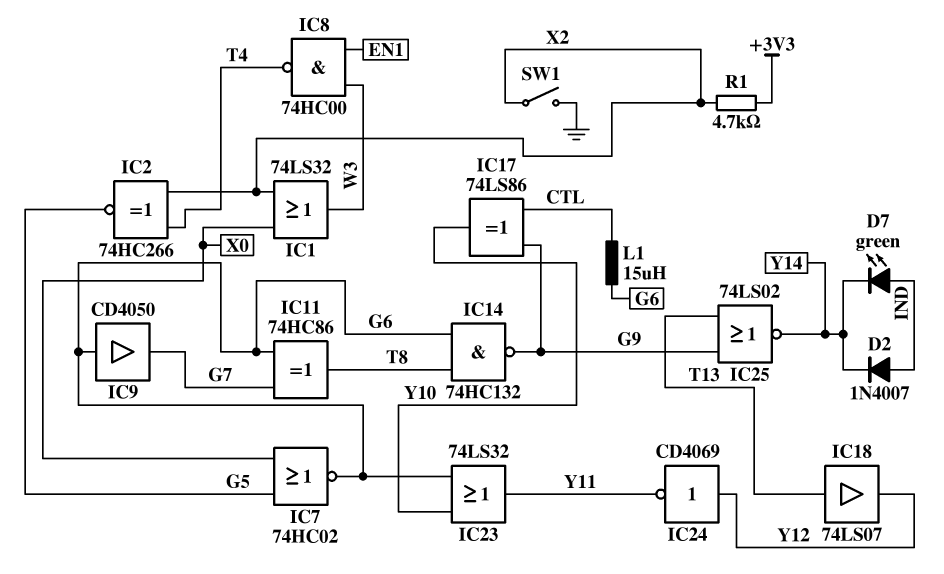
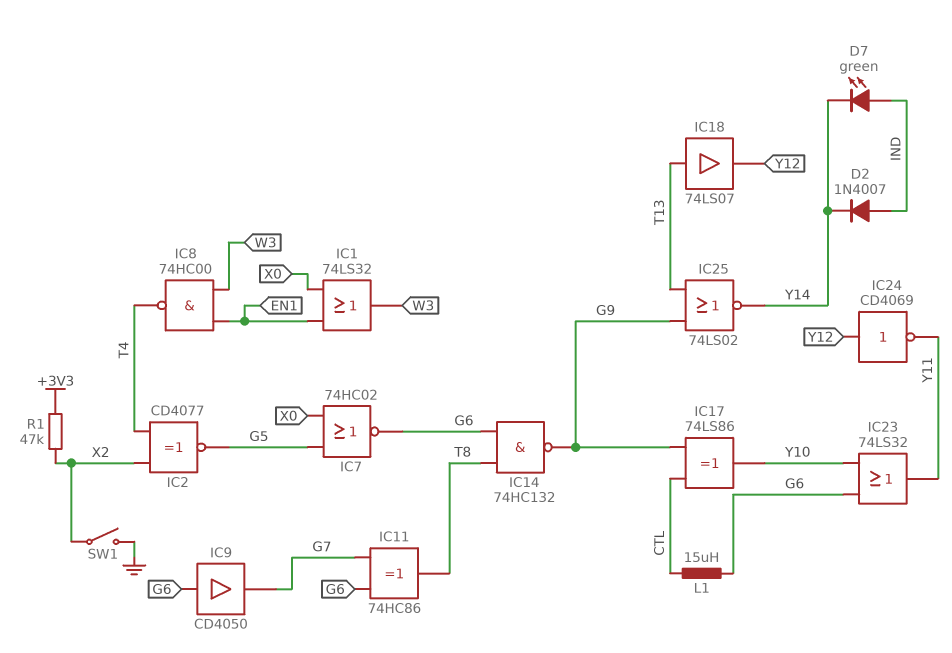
IC1: OR 74LS32 (in X0, in X2, out W3) -> OR 74LS32 (in EN1, in X0, out W3)
IC2: XNOR 74HC266 (in T4, in X2, out G5) -> XNOR CD4077 (in T4, in X2, out G5)
R1: 4.7k (+3V3, X2) -> 47k (+3V3, X2)

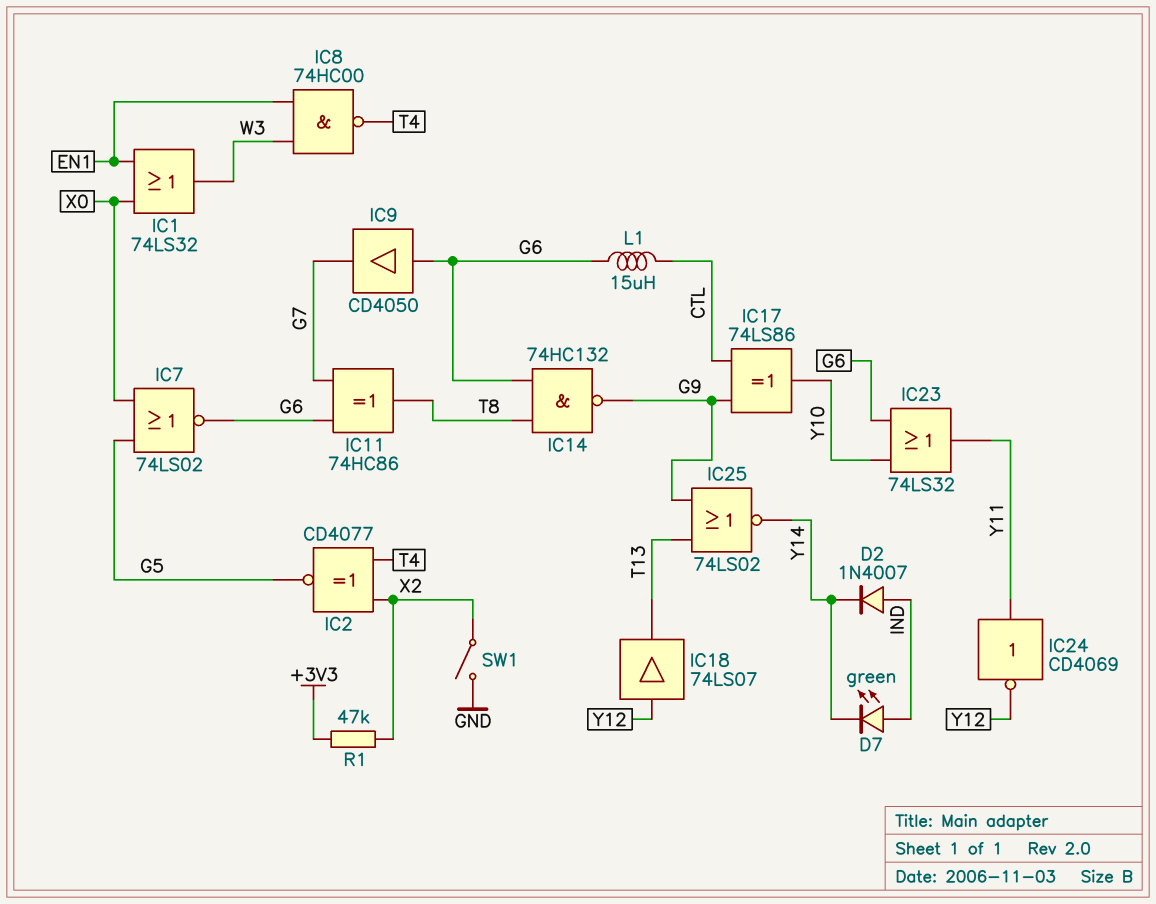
IC7: NOR 74HC02 (in G5, in X0, out G6) -> NOR 74LS02 (in G5, in X0, out G6)
IC18: buffer 74LS07 (in T13, out Y12) -> buffer 74LS07 (in Y12, out T13)
IC24: NOT CD4069 (in Y12, out Y11) -> NOT CD4069 (in Y11, out Y12)

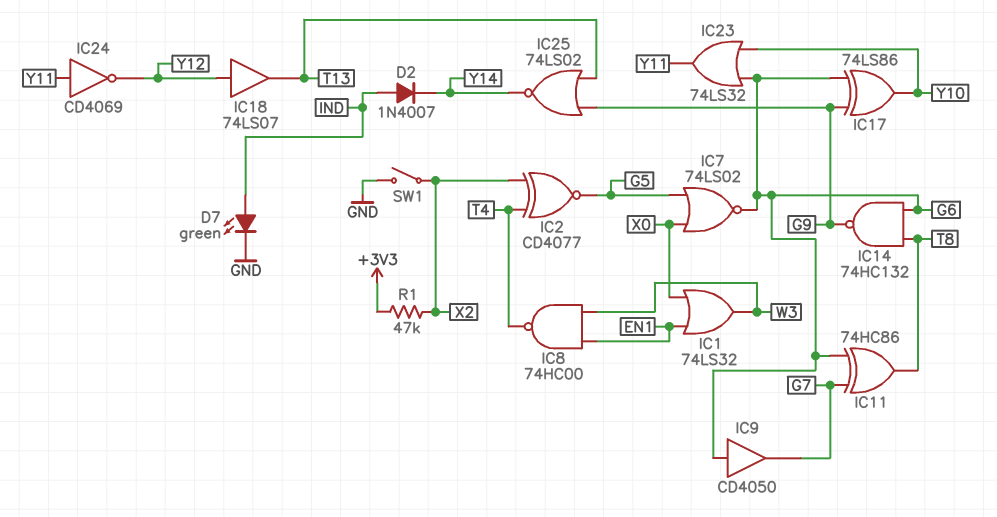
D7: LED green (A IND, K Y14) -> LED green (A IND, K GND)
IC17: XOR 74LS86 (in CTL, in G9, out Y10) -> XOR 74LS86 (in G6, in G9, out Y10)
L1: 15uH (CTL, G6) -> none

